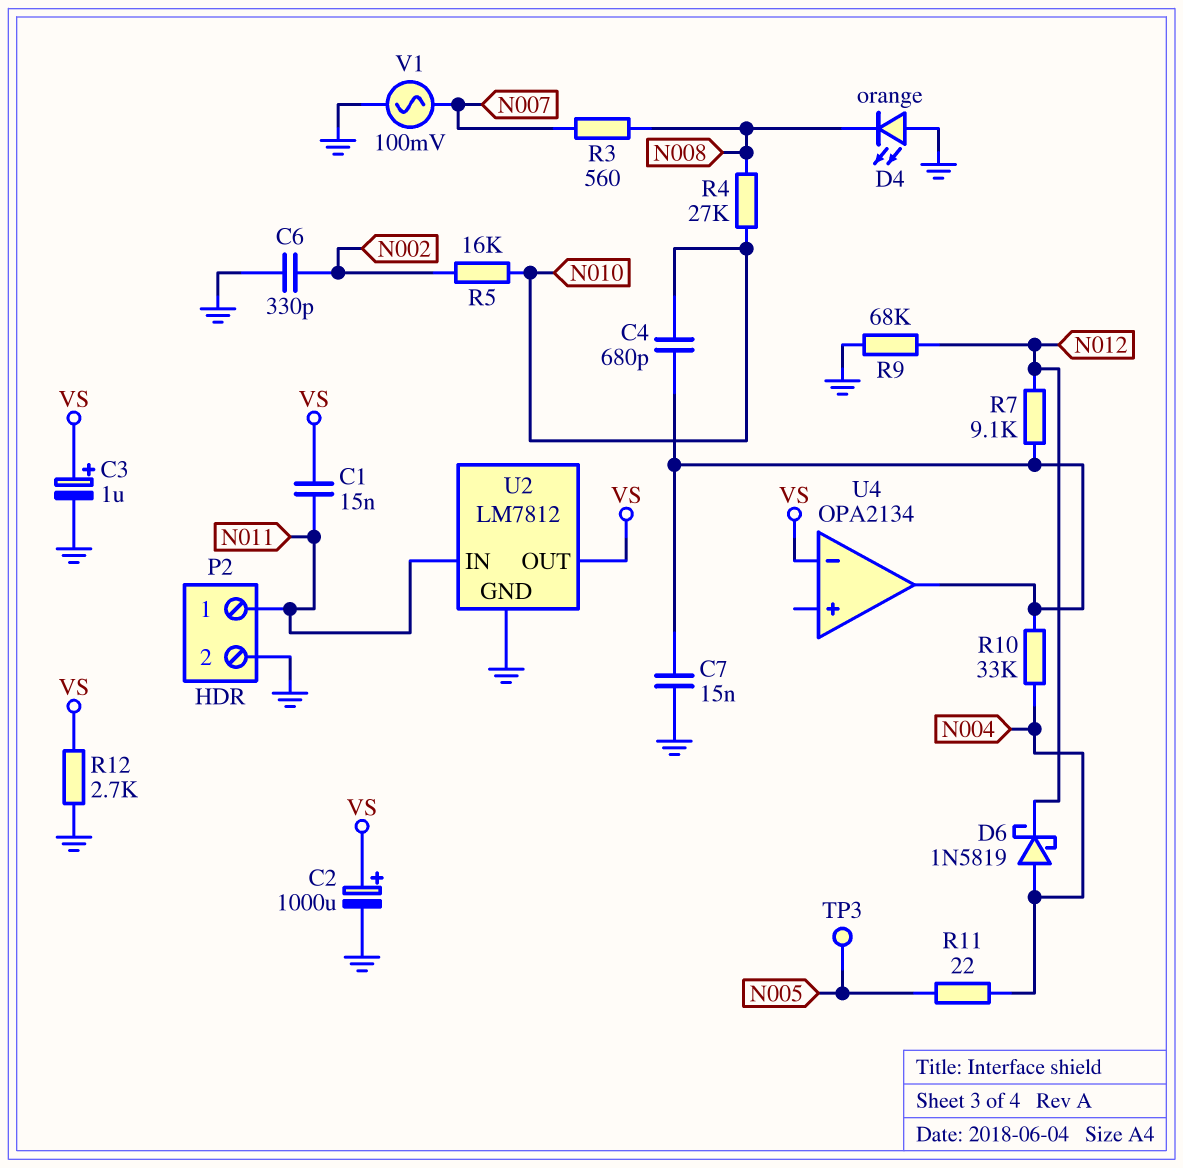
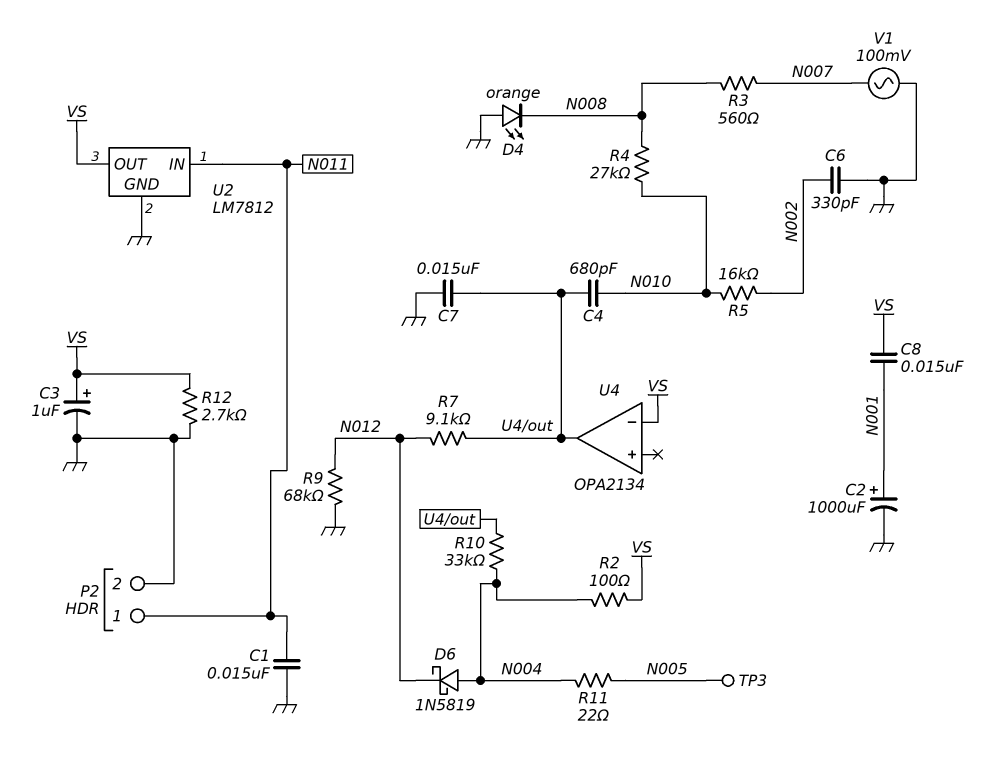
C1: 15nF (N011, VS) -> 15nF (GND, N011)
C2: 1000uF (plus VS, minus GND) -> 1000uF (plus N001, minus GND)
C8: none -> 15nF (N001, VS)
R2: none -> 100 (N004, VS)

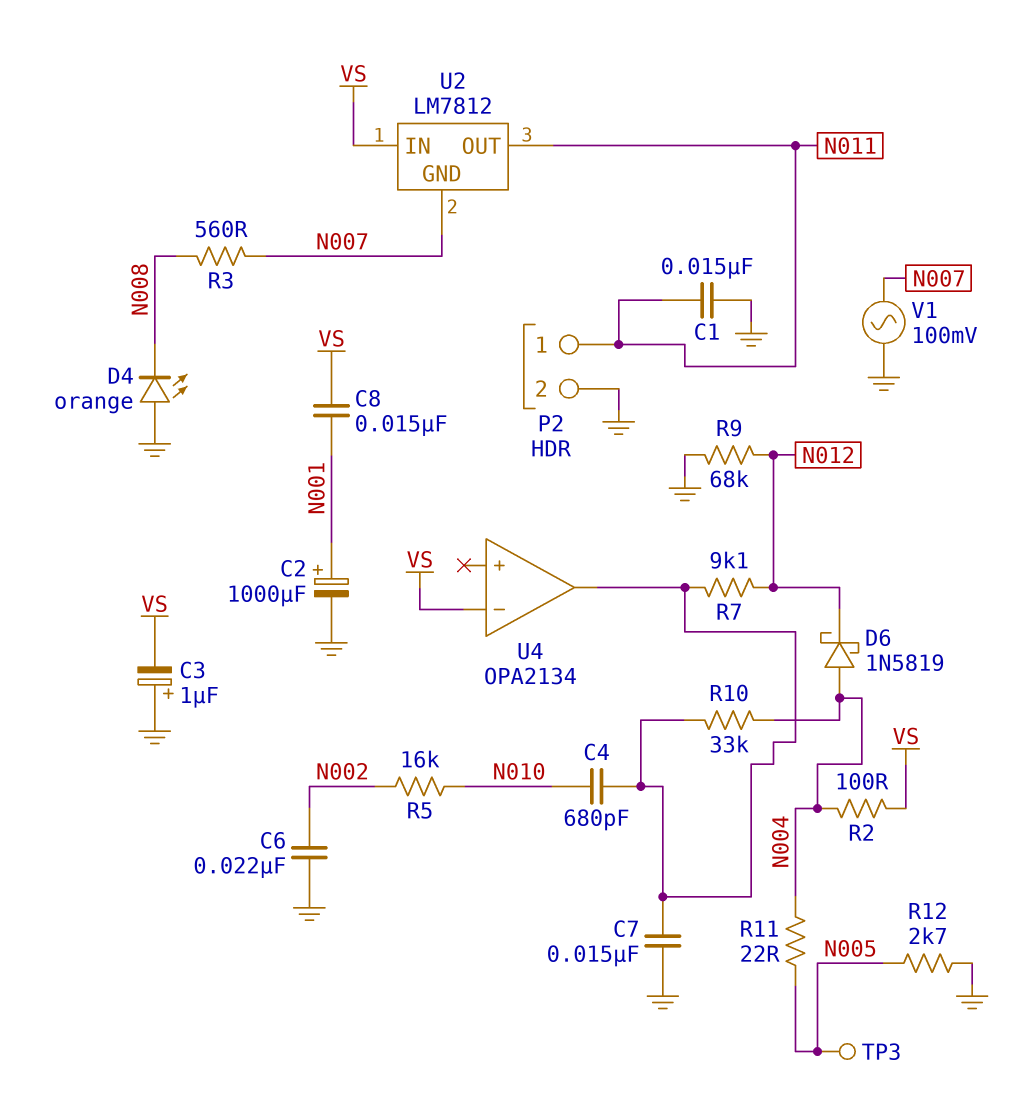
C3: 1uF (plus VS, minus GND) -> 1uF (plus GND, minus VS)
C6: 330pF (GND, N002) -> 22nF (GND, N002)
R4: 27k (N008, N010) -> none
R12: 2.7k (GND, VS) -> 2.7k (GND, N005)
U2 pin GND: GND -> N007
U2 pin IN: N011 -> VS
U2 pin OUT: VS -> N011

